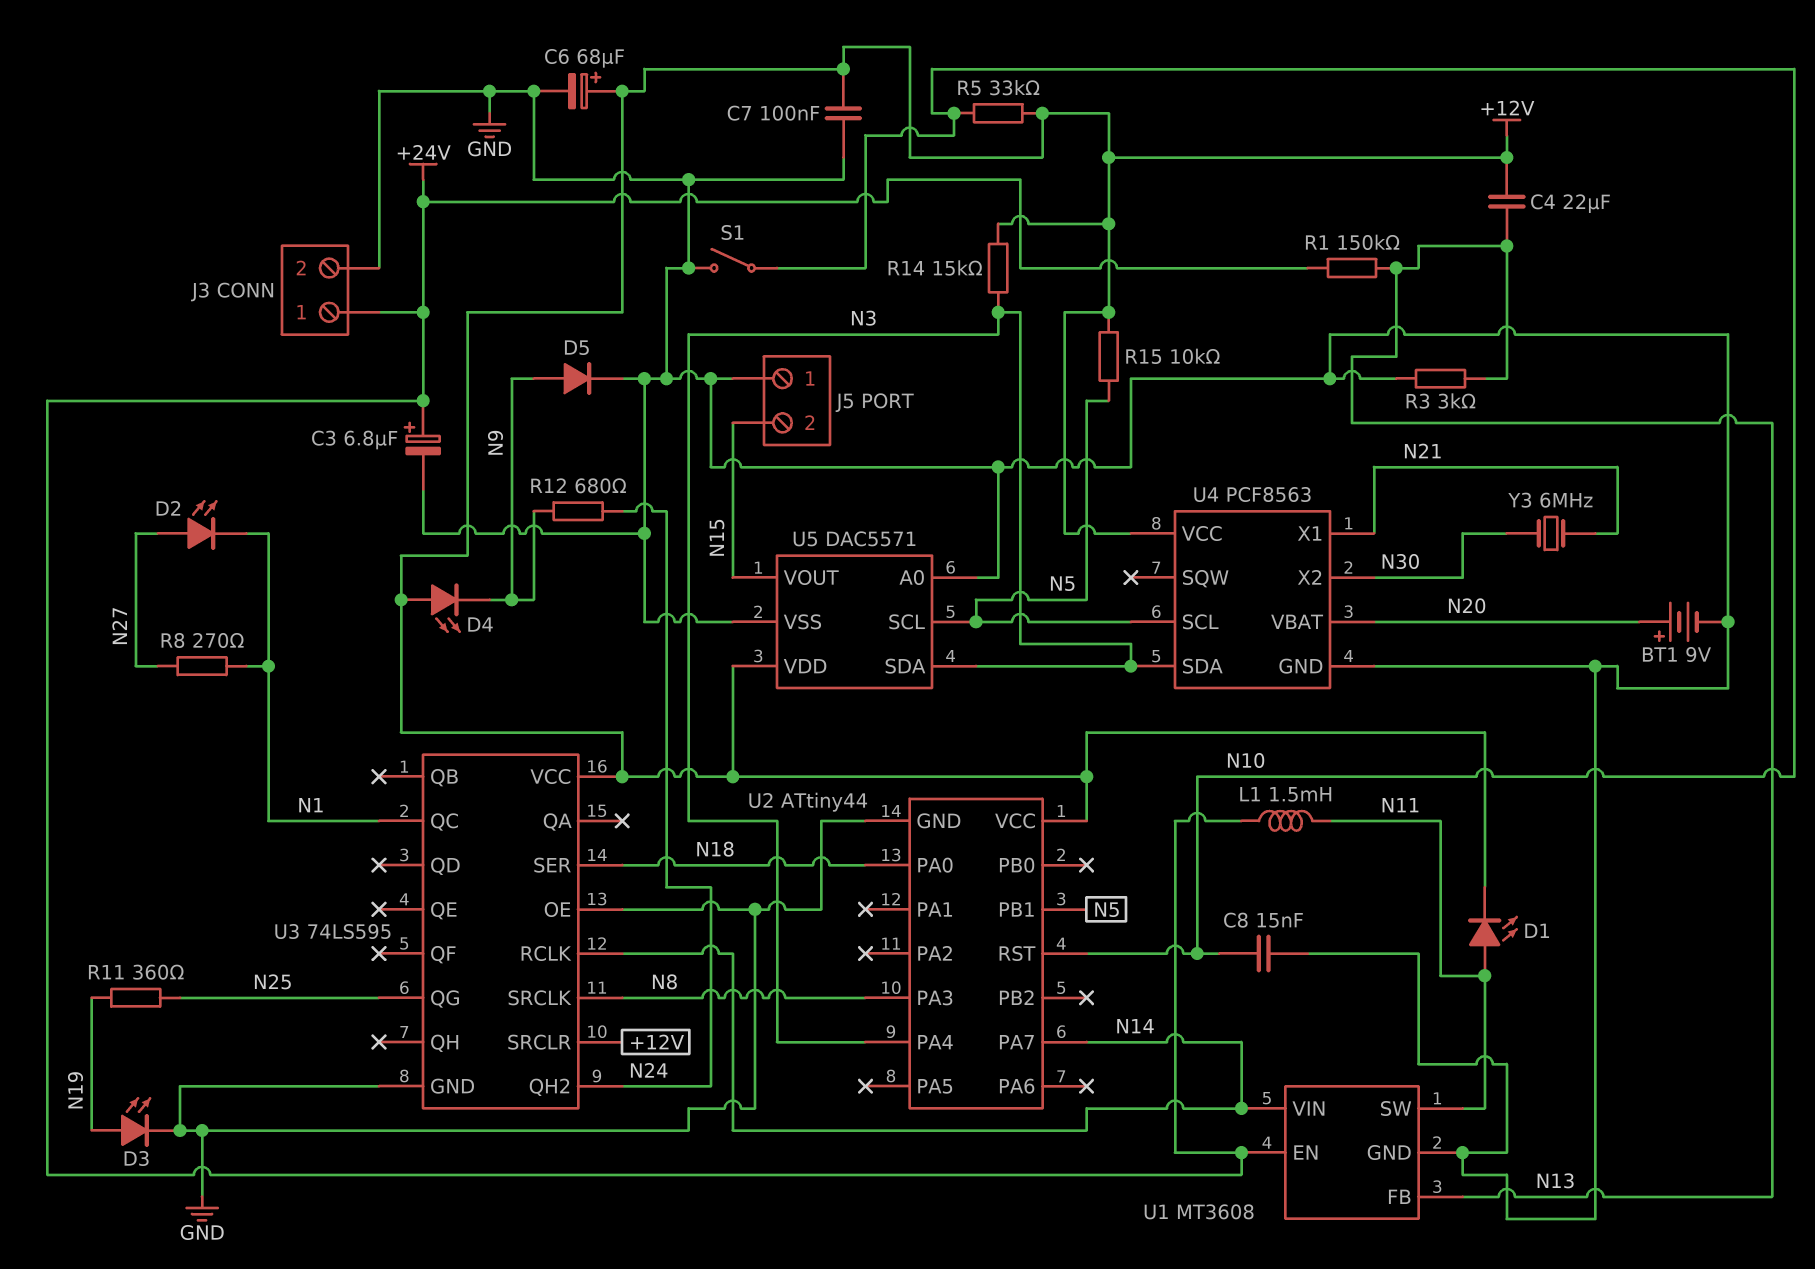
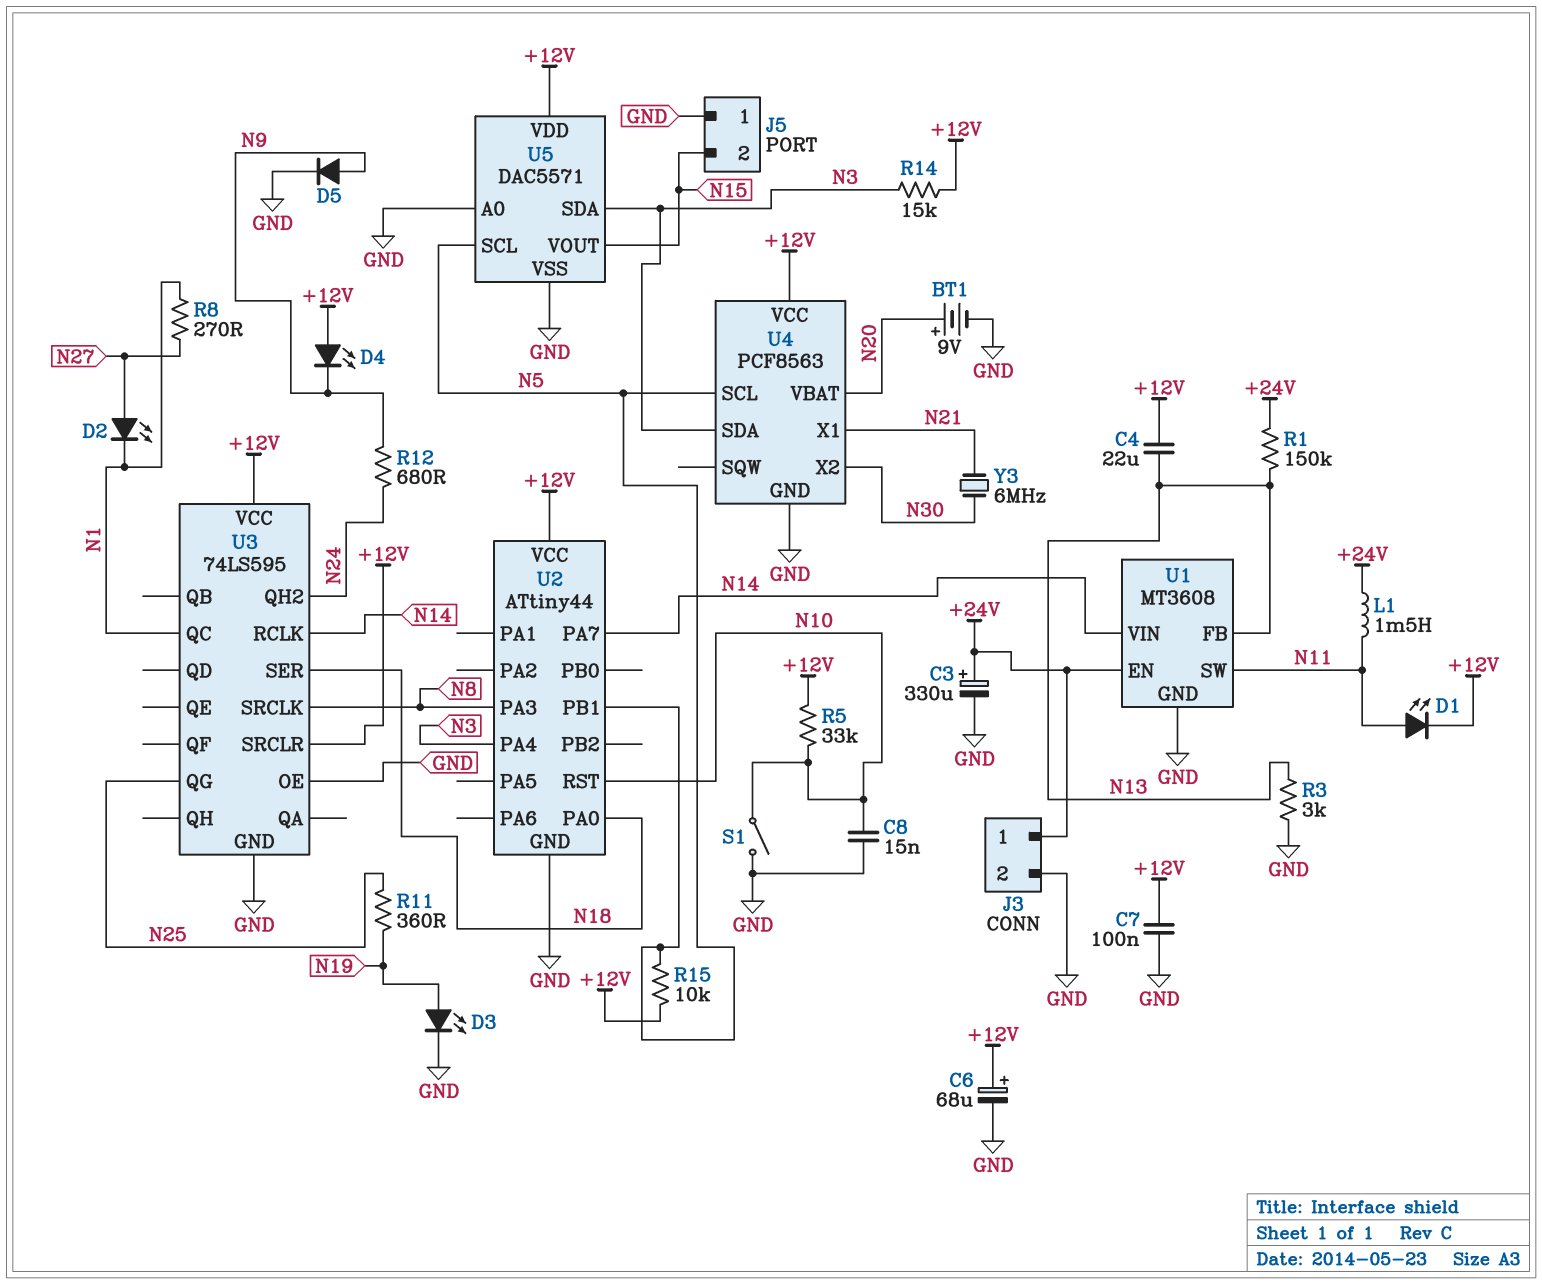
C3: 6.8uF (plus +24V, minus GND) -> 330uF (plus +24V, minus GND)

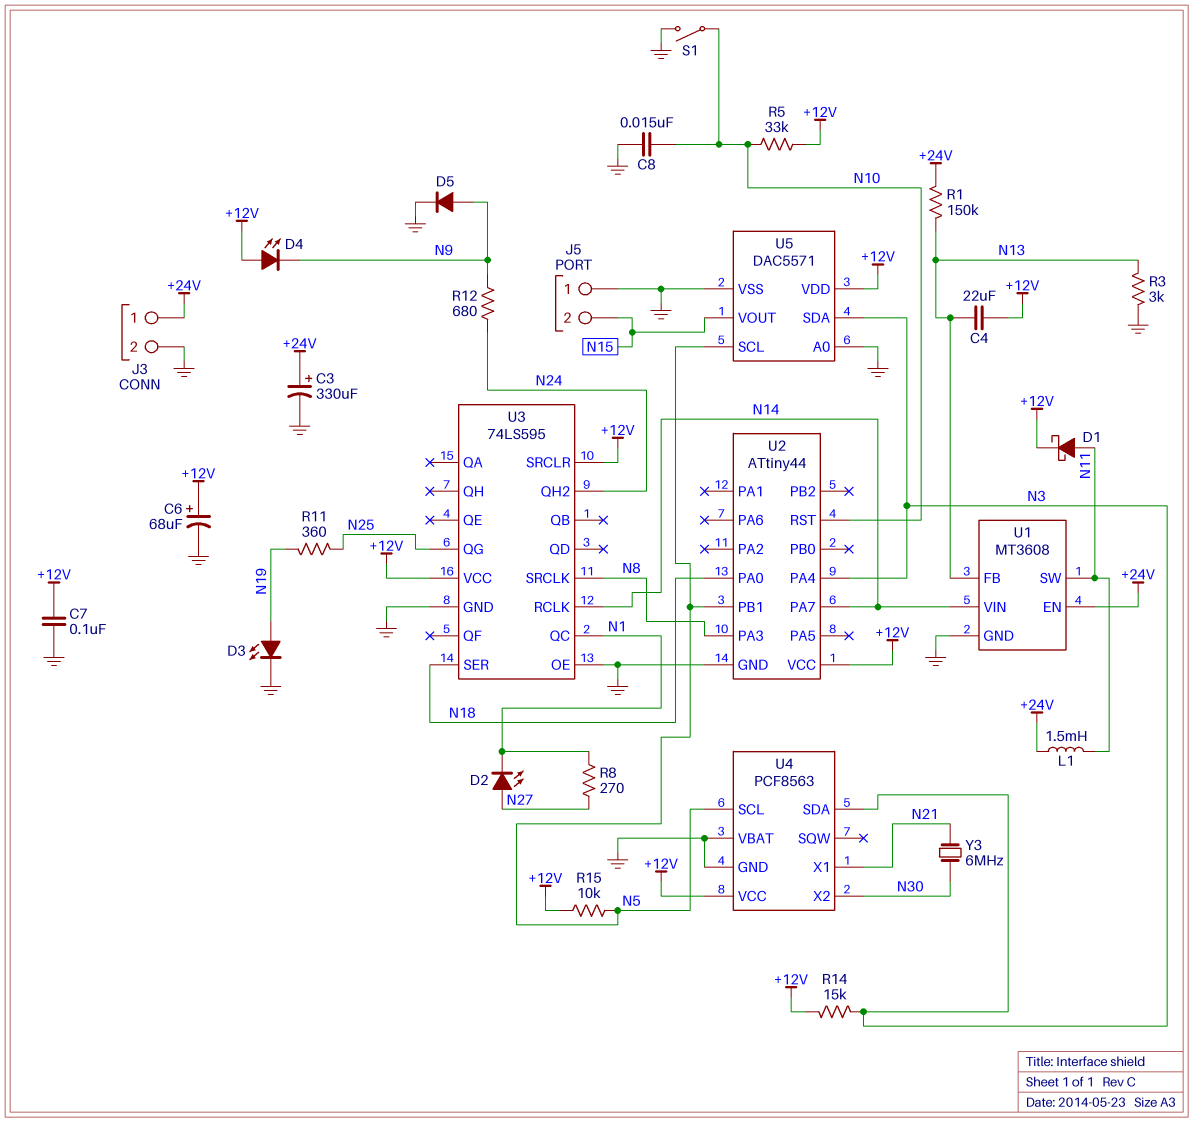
BT1: 9V (plus N20, minus GND) -> none
D1: LED (A N11, K +12V) -> schottky (A N11, K +12V)
U4 pin VBAT: N20 -> GND

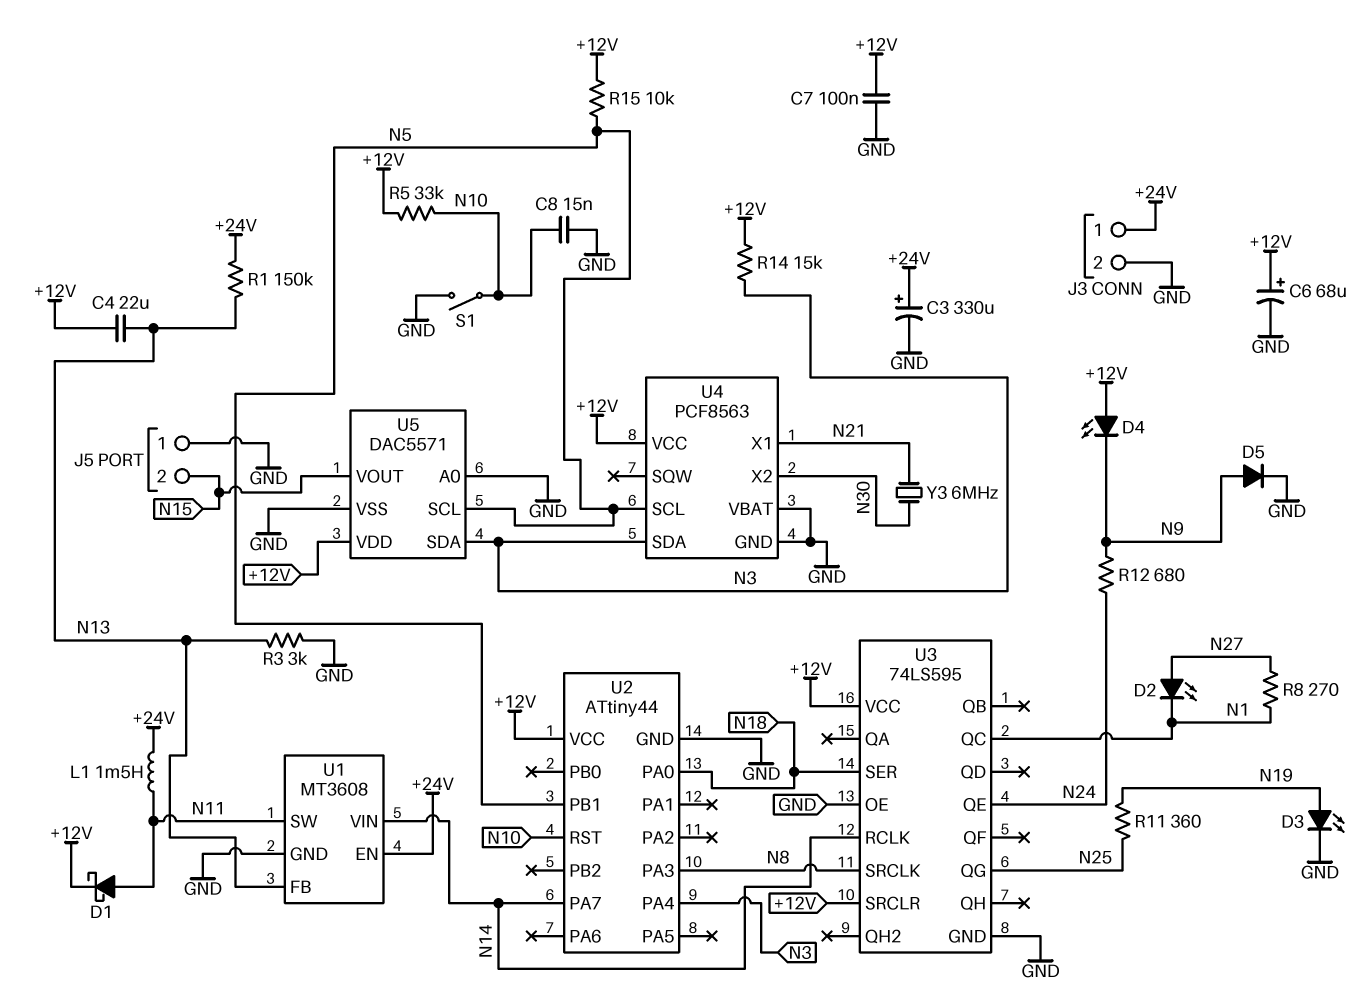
U3 pin QE: none -> N24
U3 pin QH2: N24 -> none

